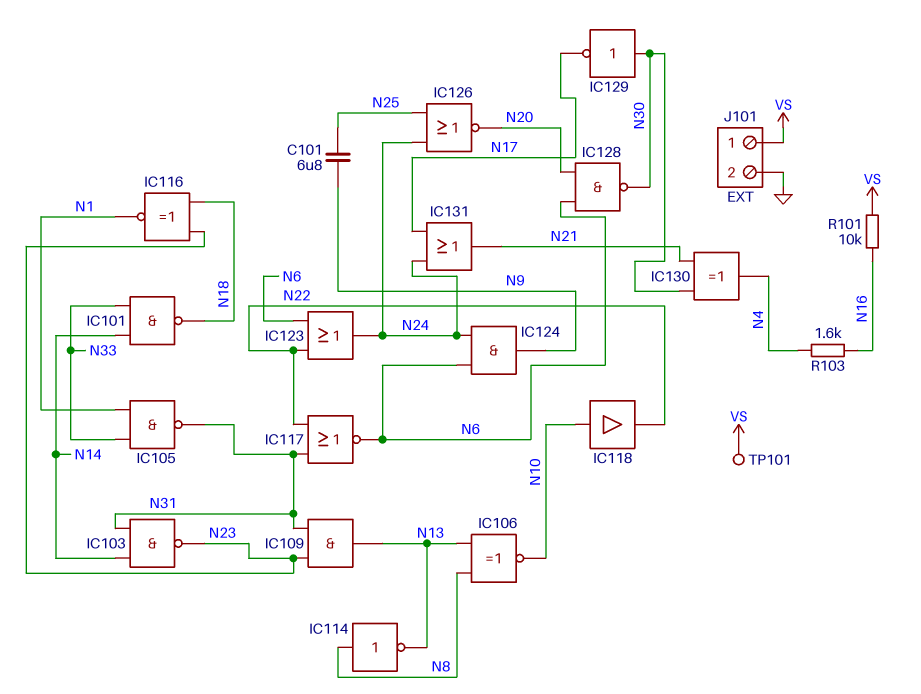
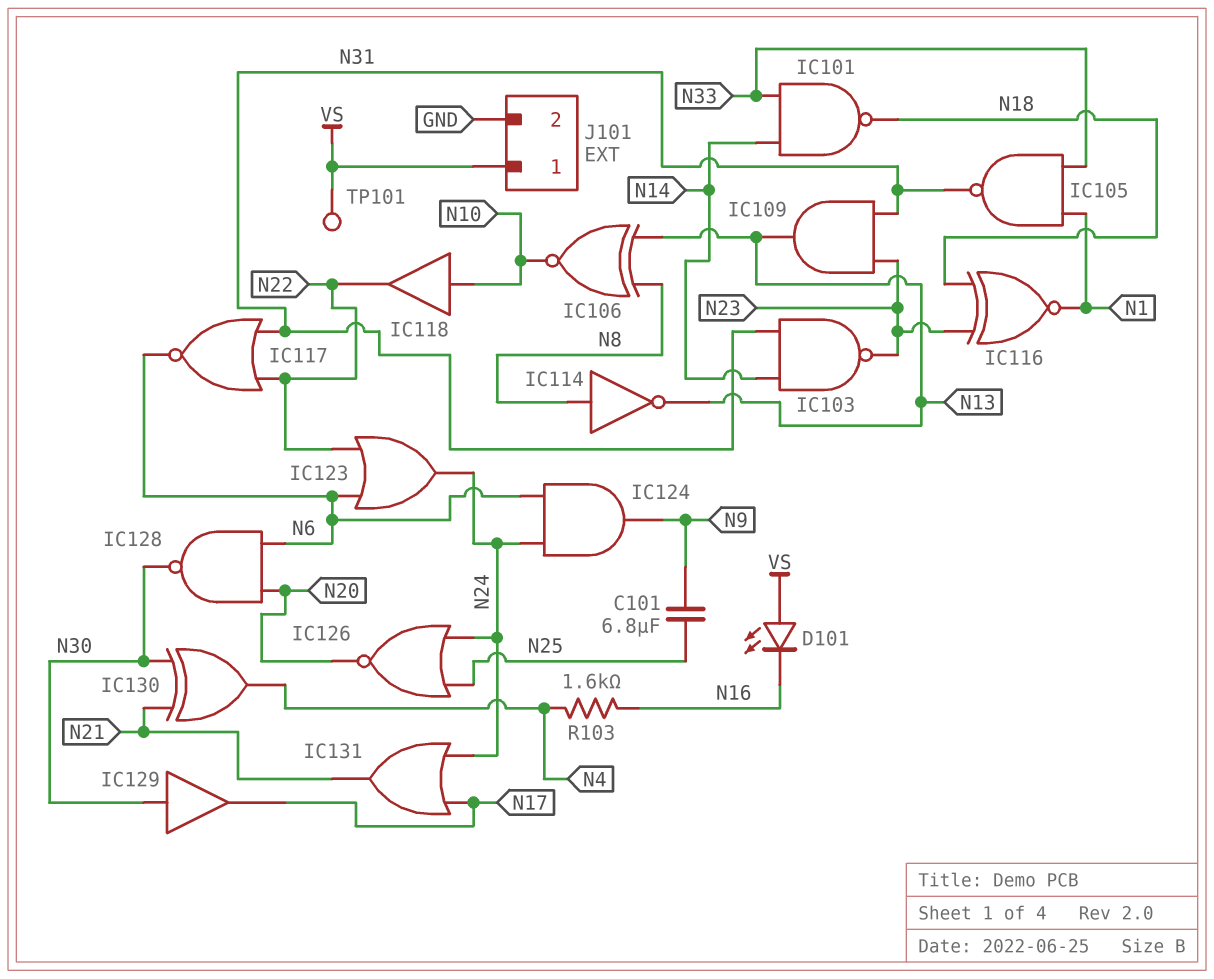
D101: none -> LED (A VS, K N16)
IC129: NOT (in N30, out N17) -> buffer (in N30, out N17)
R101: 10k (N16, VS) -> none

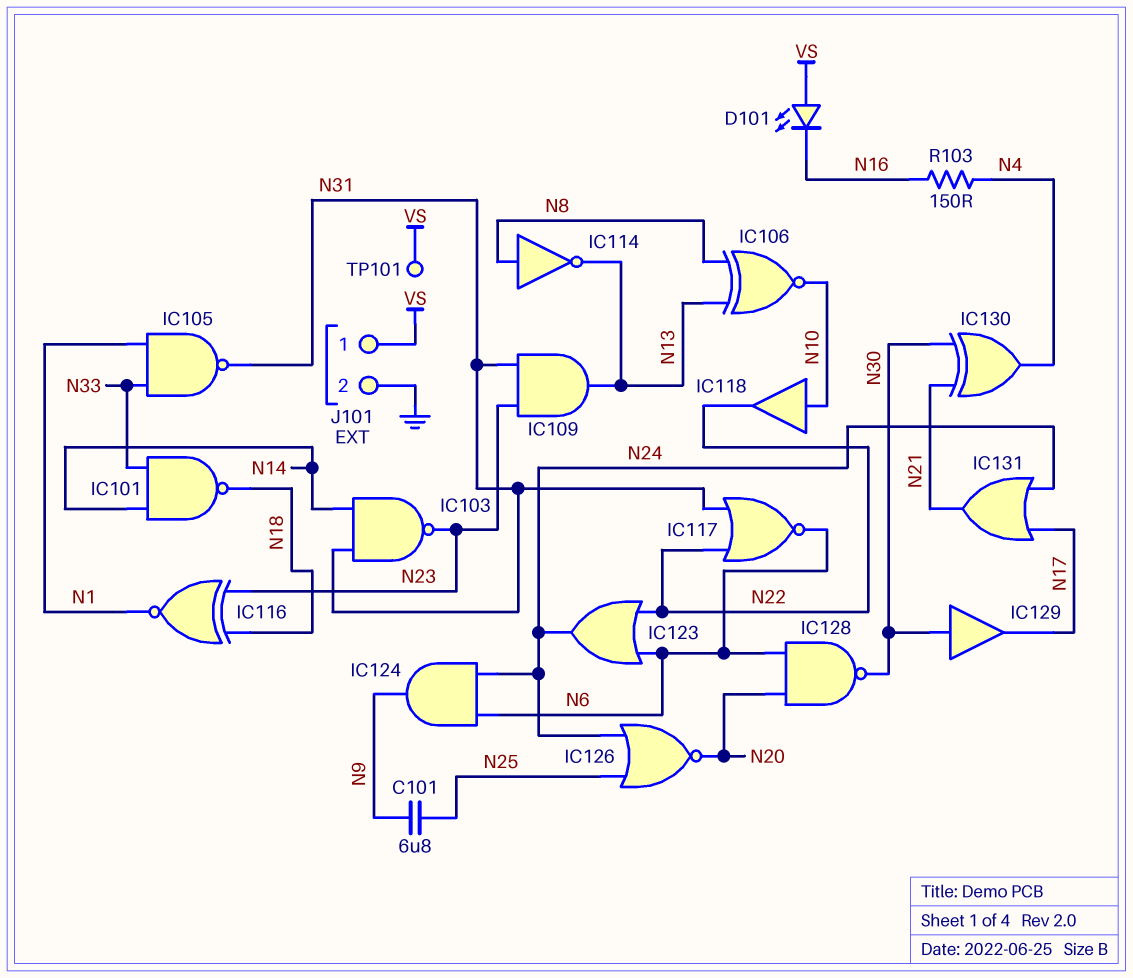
R103: 1.6k (N4, N16) -> 150 (N4, N16)

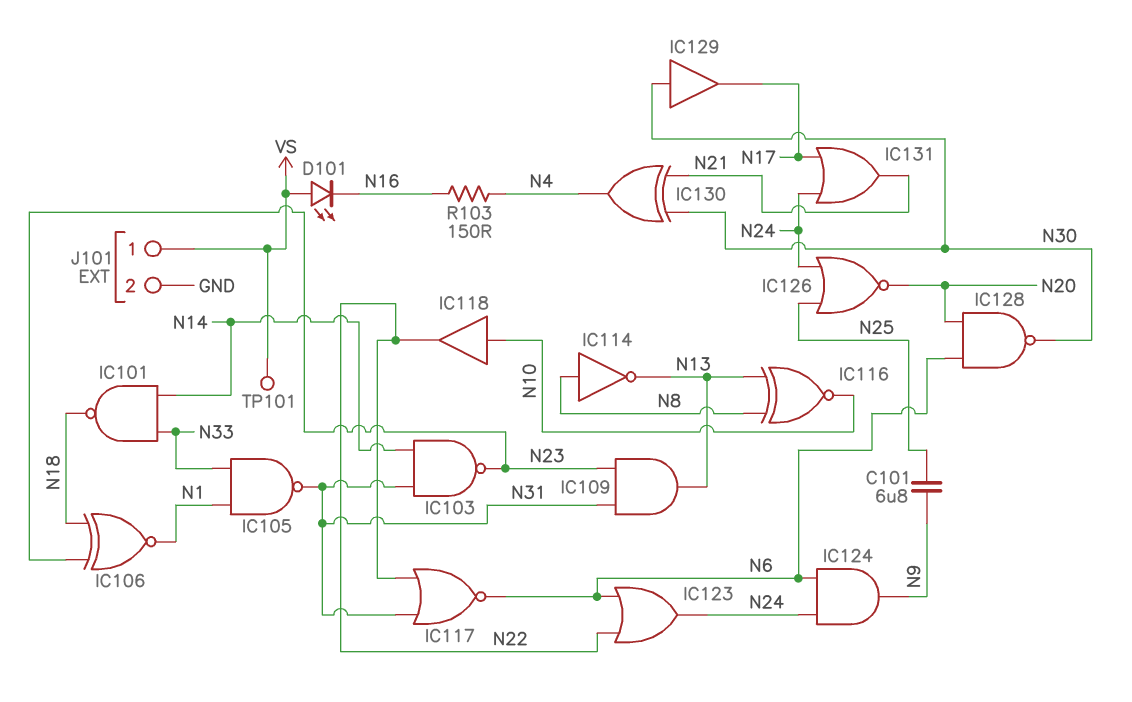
IC106: XNOR (in N8, in N13, out N10) -> XNOR (in N18, in N23, out N1)
IC116: XNOR (in N18, in N23, out N1) -> XNOR (in N8, in N13, out N10)

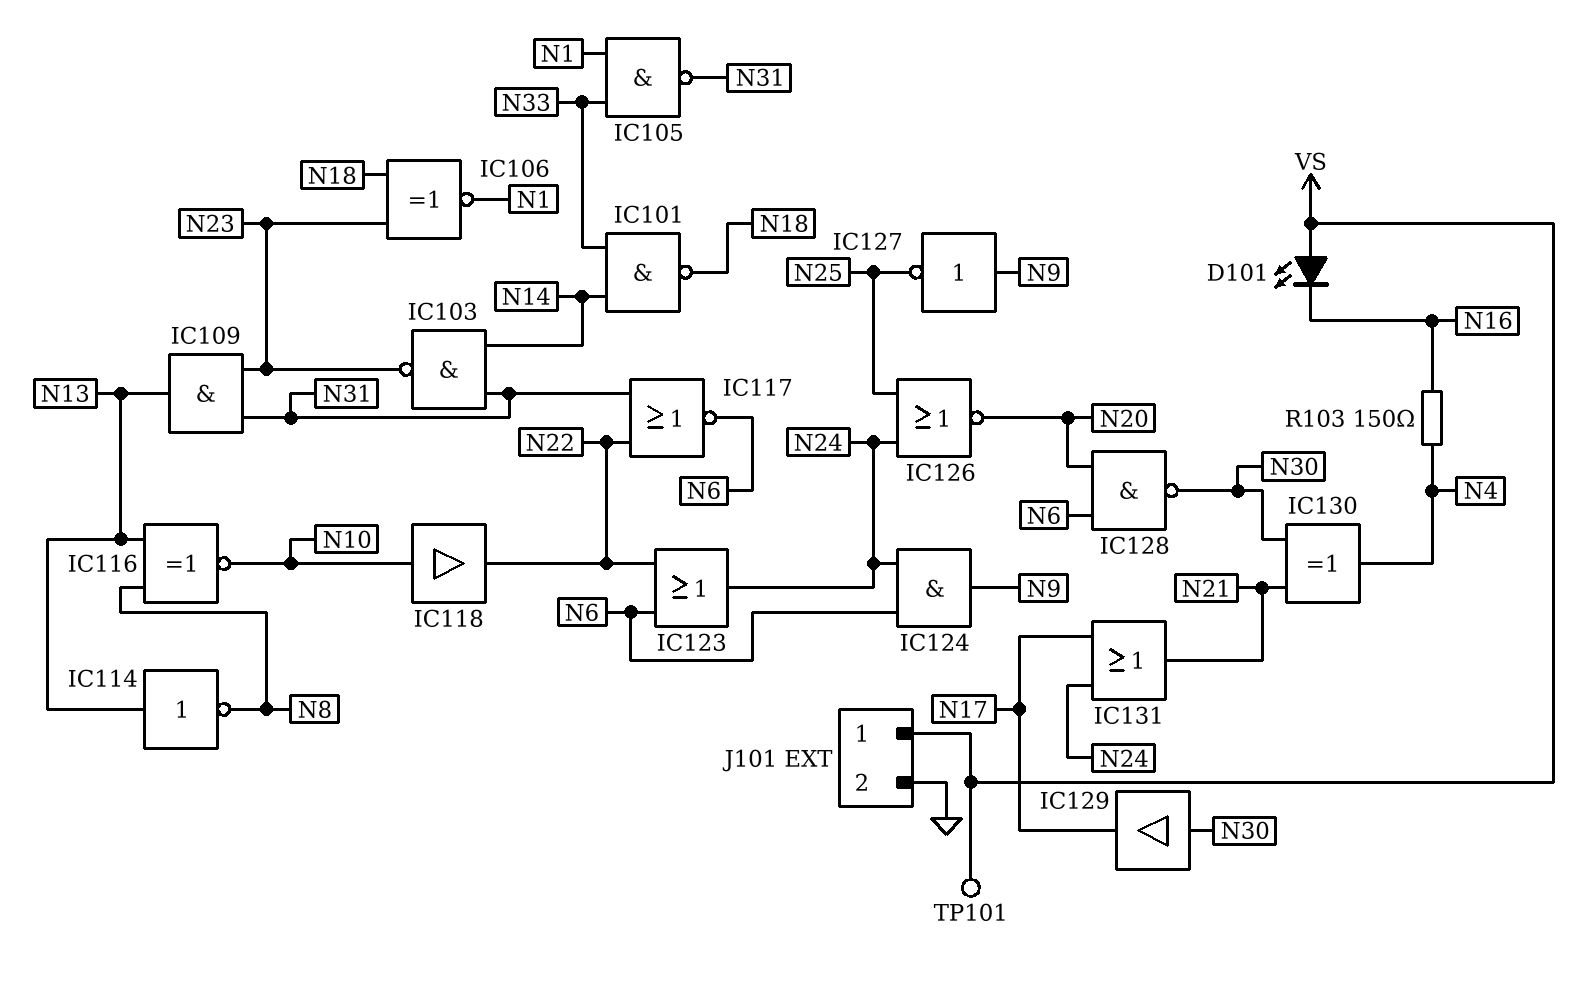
C101: 6.8uF (N9, N25) -> none
IC114: NOT (in N8, out N13) -> NOT (in N13, out N8)
IC127: none -> NOT (in N9, out N25)

